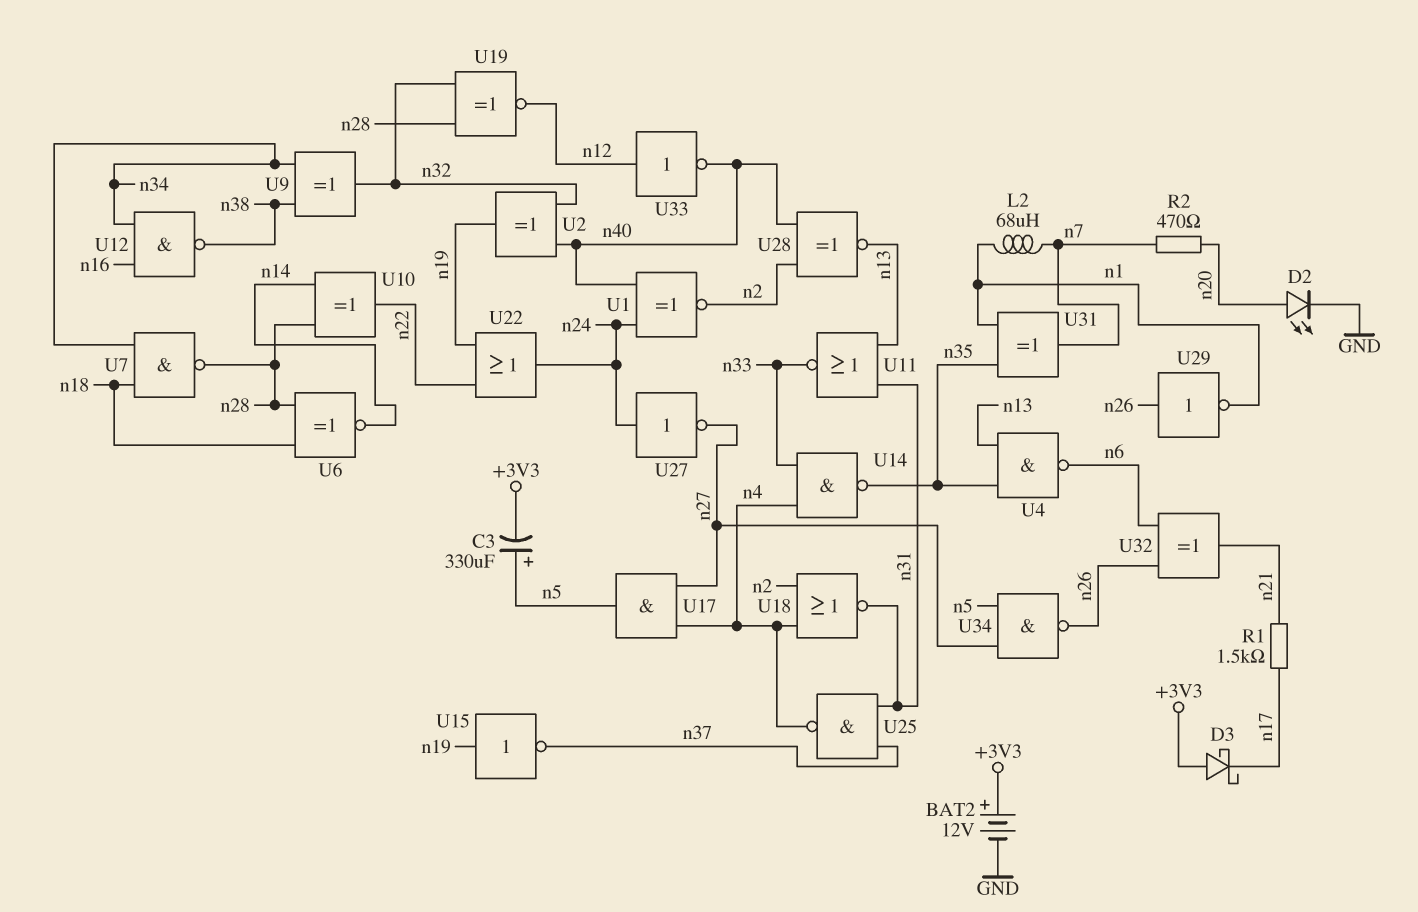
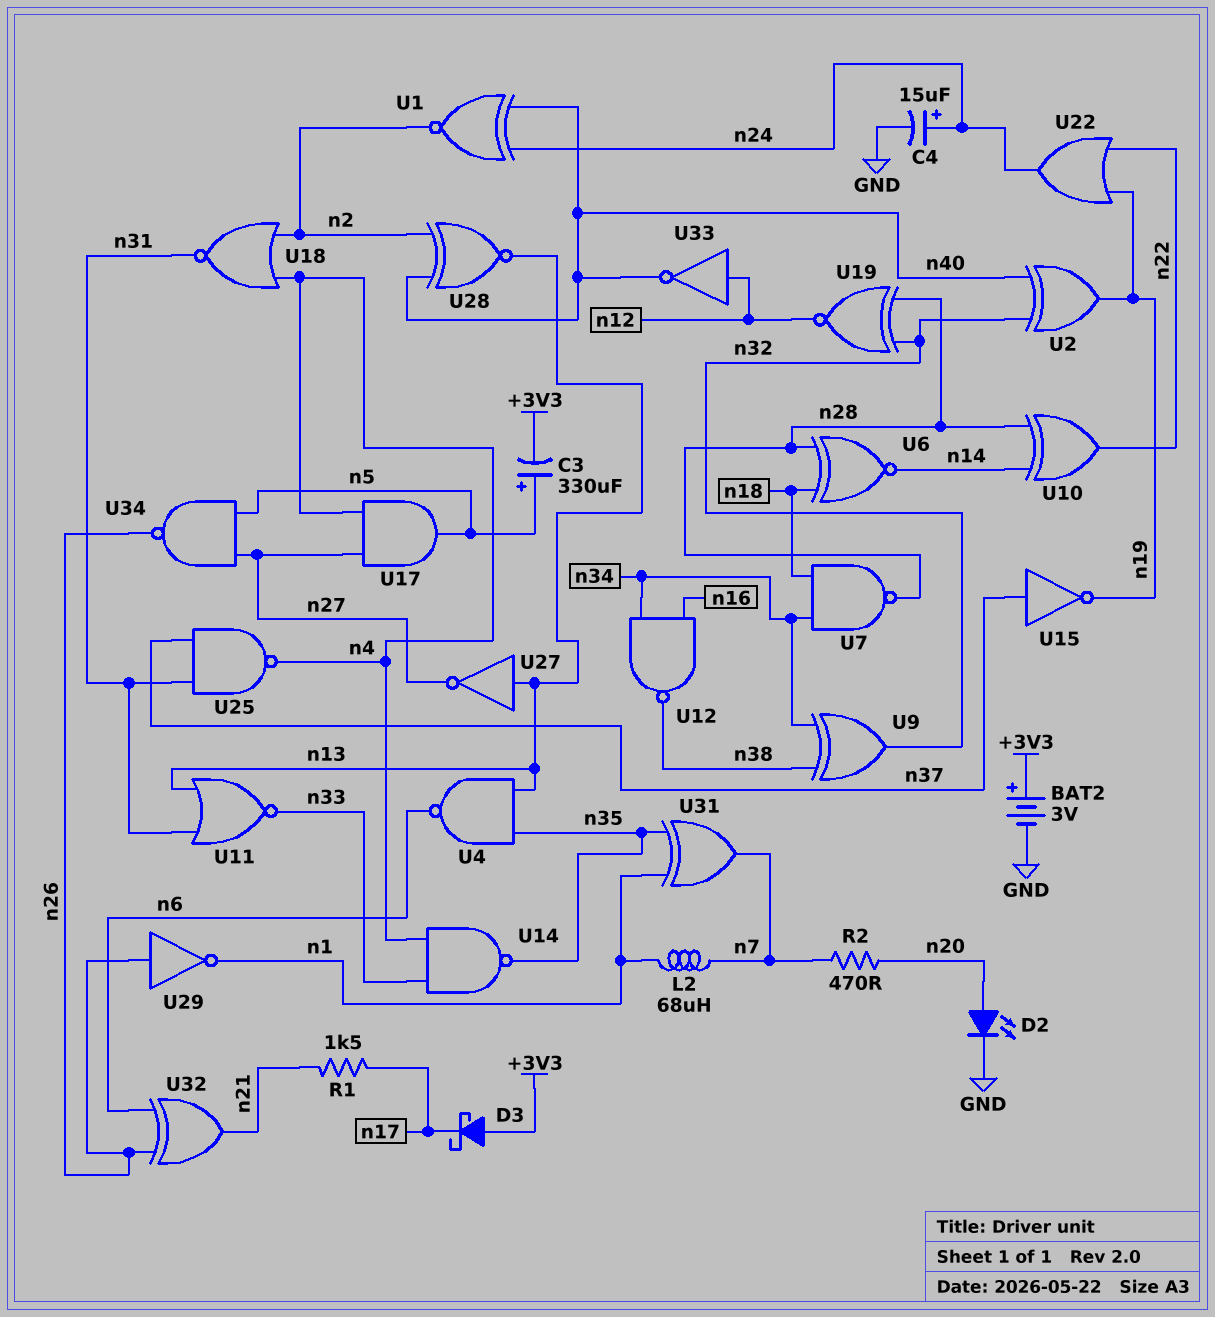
BAT2: 12V (plus +3V3, minus GND) -> 3V (plus +3V3, minus GND)
C4: none -> 15uF (plus n24, minus GND)
U15: NOT (in n19, out n37) -> NOT (in n37, out n19)
U27: NOT (in n24, out n27) -> NOT (in n13, out n27)

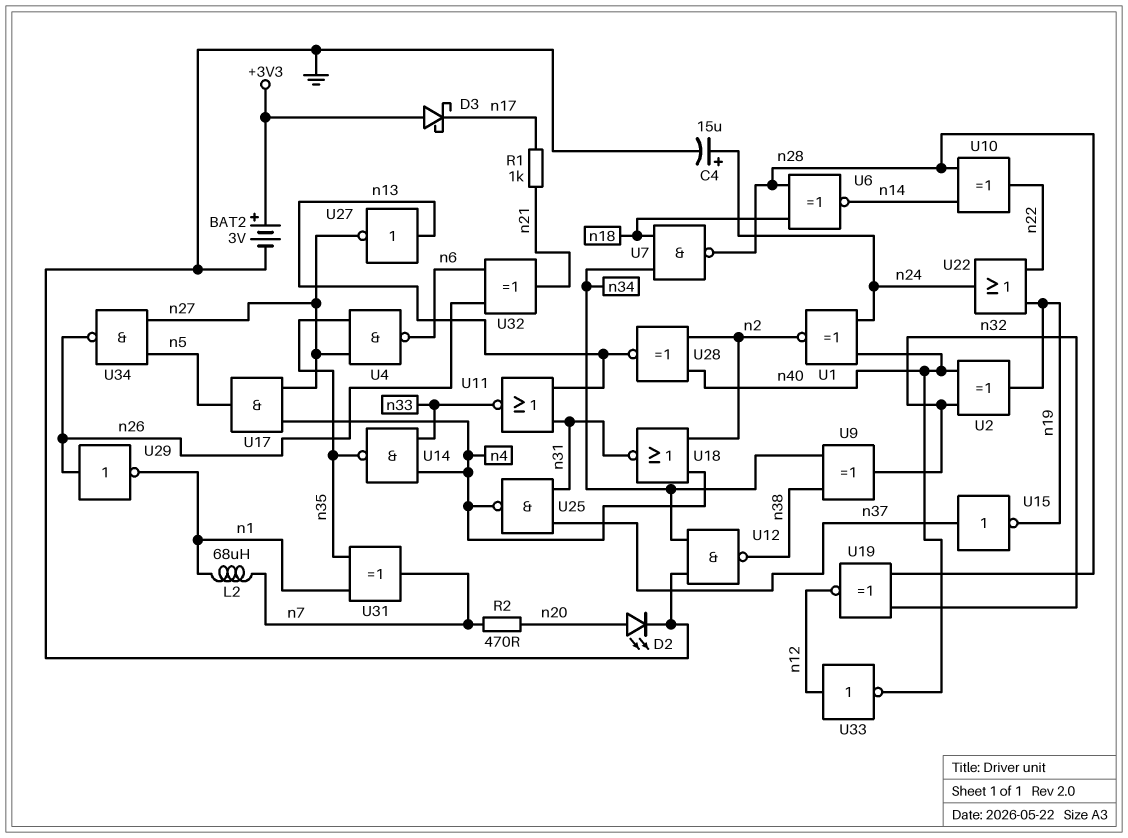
C3: 330uF (plus n5, minus +3V3) -> none
R1: 1.5k (n17, n21) -> 1k (n17, n21)
U4: NAND (in n13, in n35, out n6) -> NAND (in n27, in n35, out n6)
U12: NAND (in n16, in n34, out n38) -> NAND (in GND, in n34, out n38)

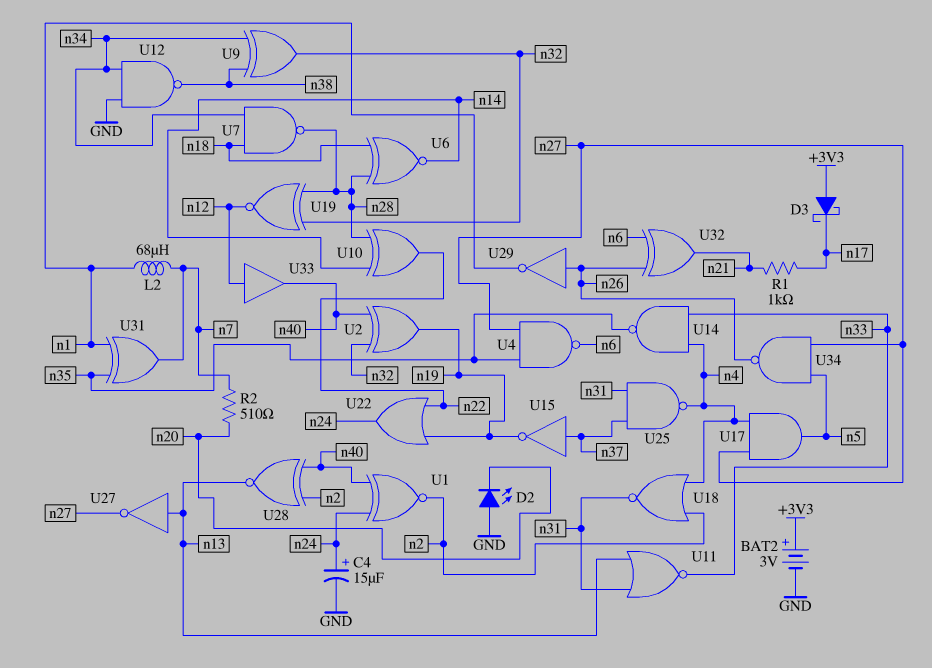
D2: LED (A n20, K GND) -> LED (A GND, K n20)
R2: 470 (n7, n20) -> 510 (n7, n20)
U33: NOT (in n12, out n40) -> buffer (in n12, out n40)

